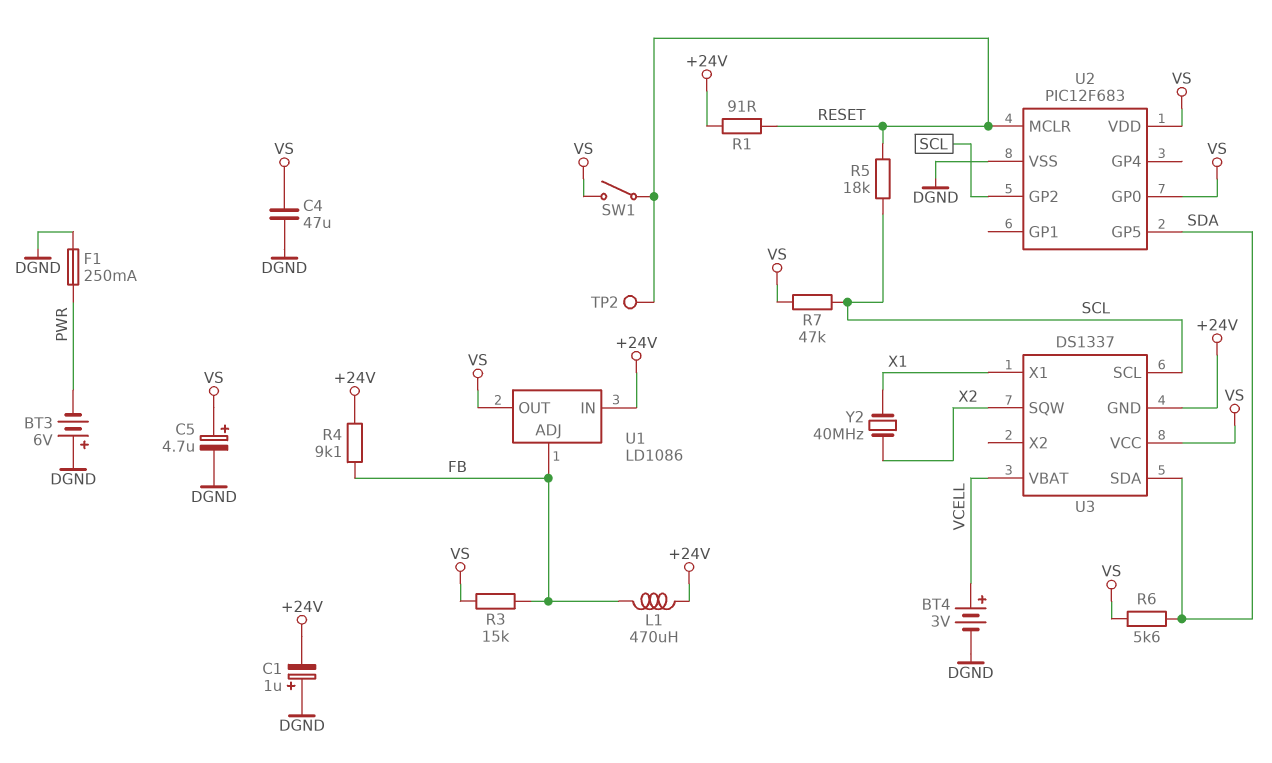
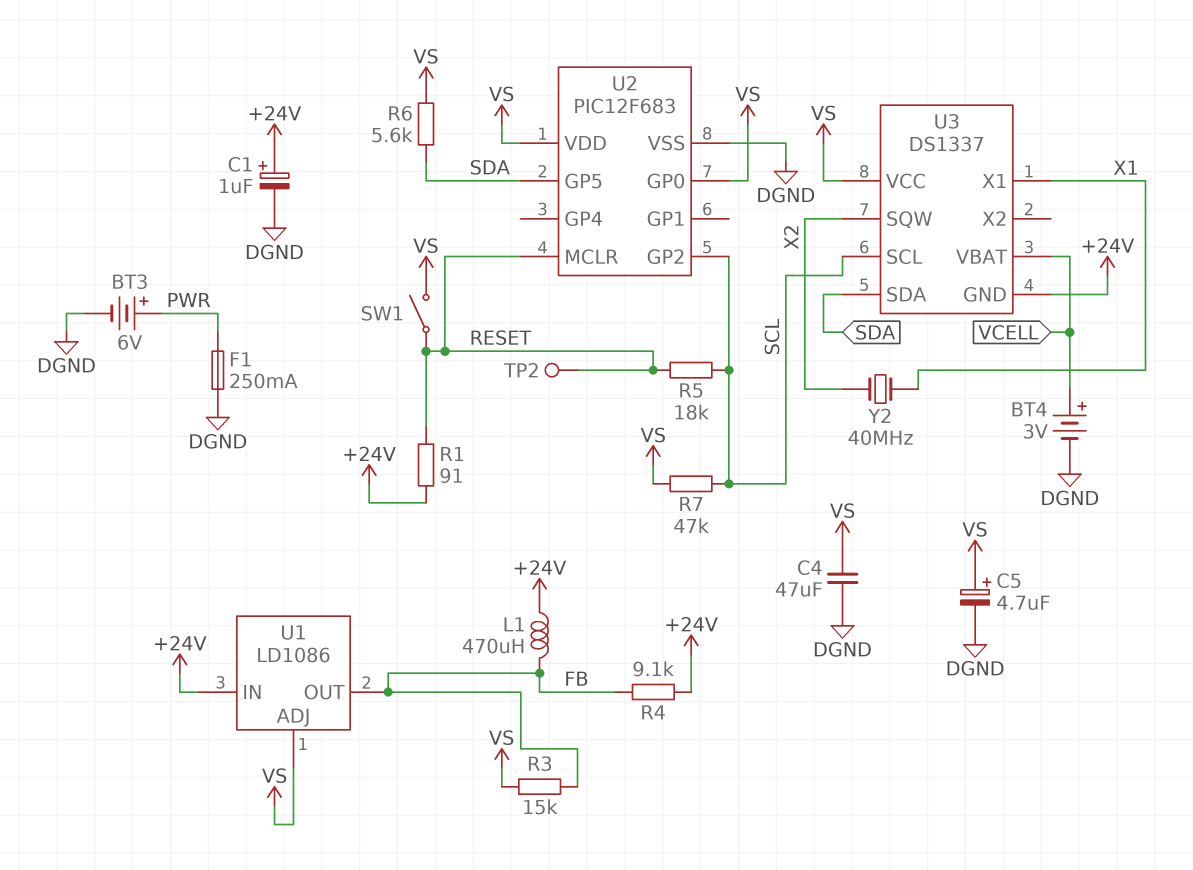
BT3: 6V (plus DGND, minus PWR) -> 6V (plus PWR, minus DGND)
C1: 1uF (plus DGND, minus +24V) -> 1uF (plus +24V, minus DGND)
U1 pin ADJ: FB -> VS
U1 pin OUT: VS -> FB

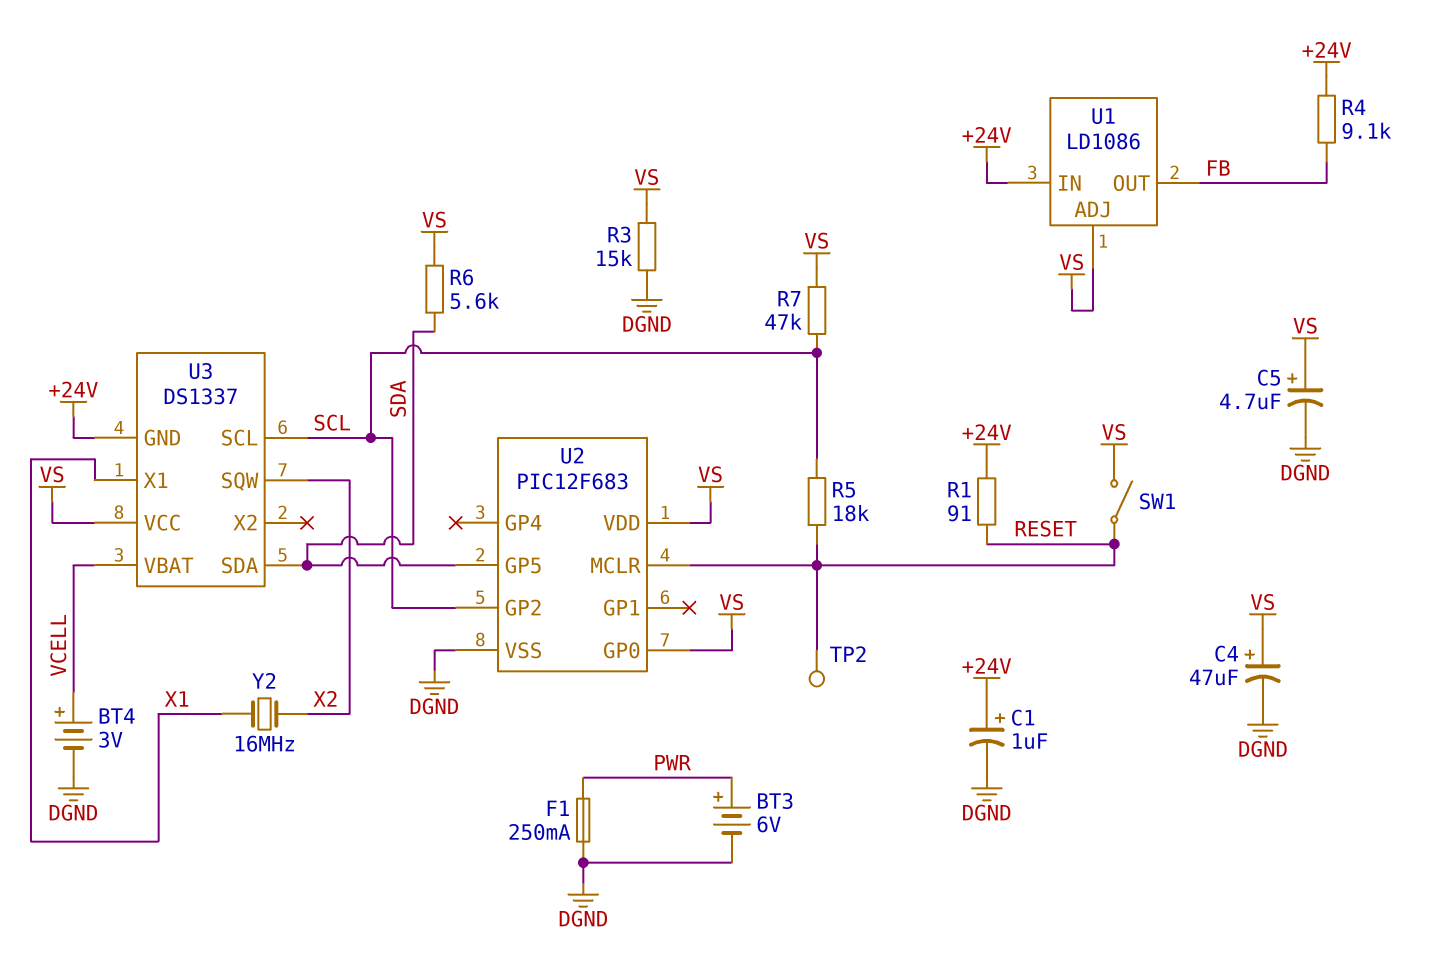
C4: 47uF (DGND, VS) -> 47uF (plus VS, minus DGND)
L1: 470uH (+24V, FB) -> none
R3: 15k (FB, VS) -> 15k (DGND, VS)
Y2: 40MHz (X1, X2) -> 16MHz (X1, X2)

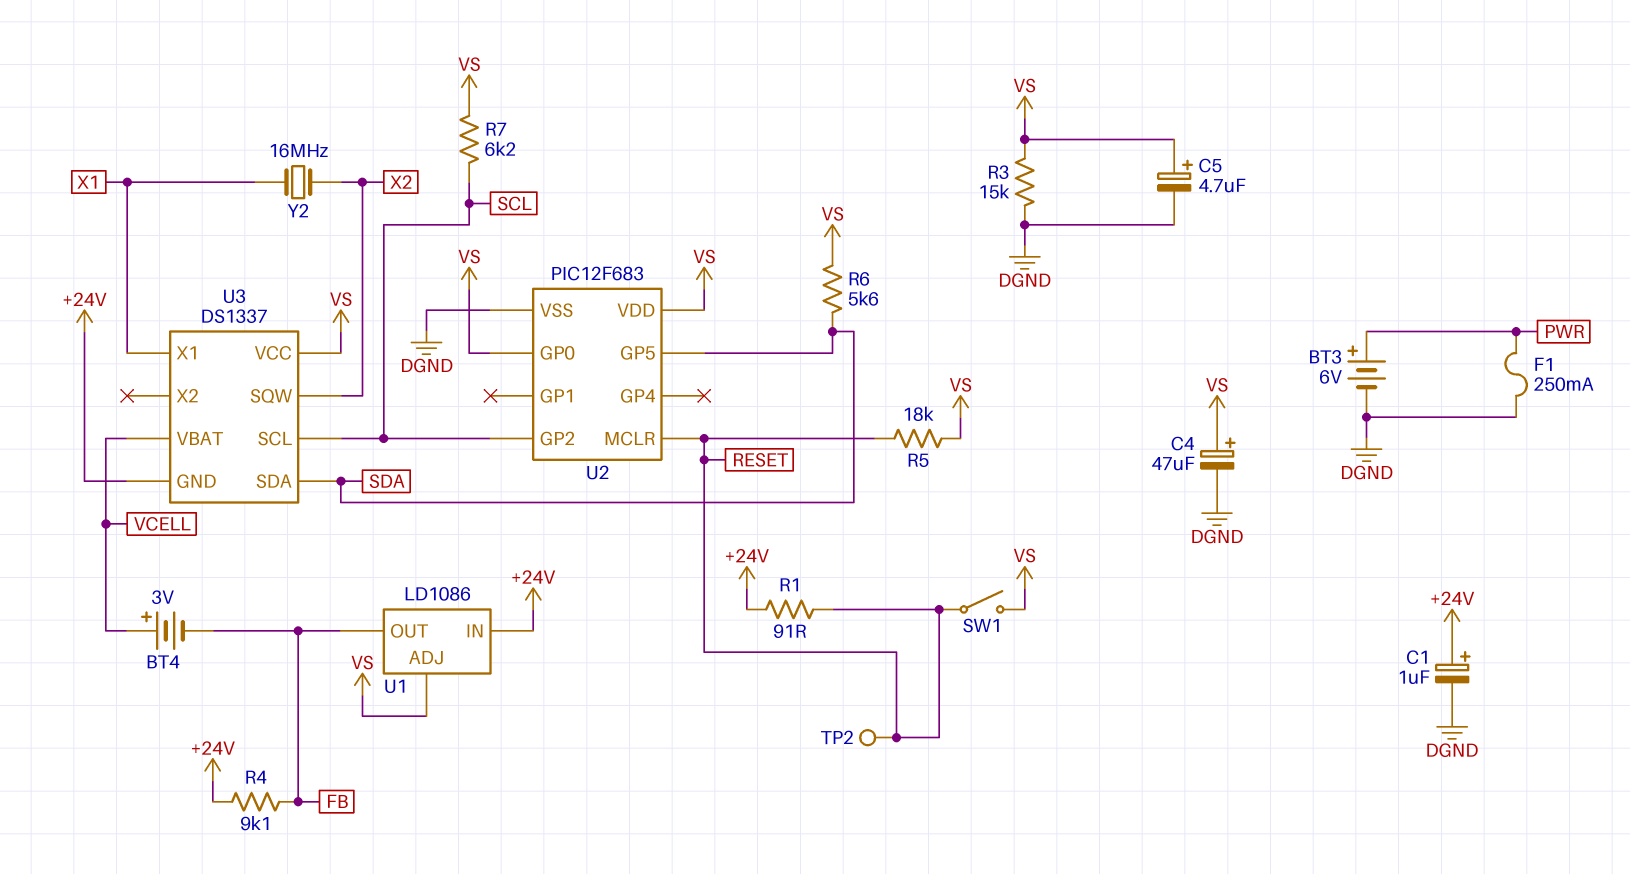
BT4: 3V (plus VCELL, minus DGND) -> 3V (plus VCELL, minus FB)
R5: 18k (RESET, SCL) -> 18k (RESET, VS)
R7: 47k (SCL, VS) -> 6.2k (SCL, VS)

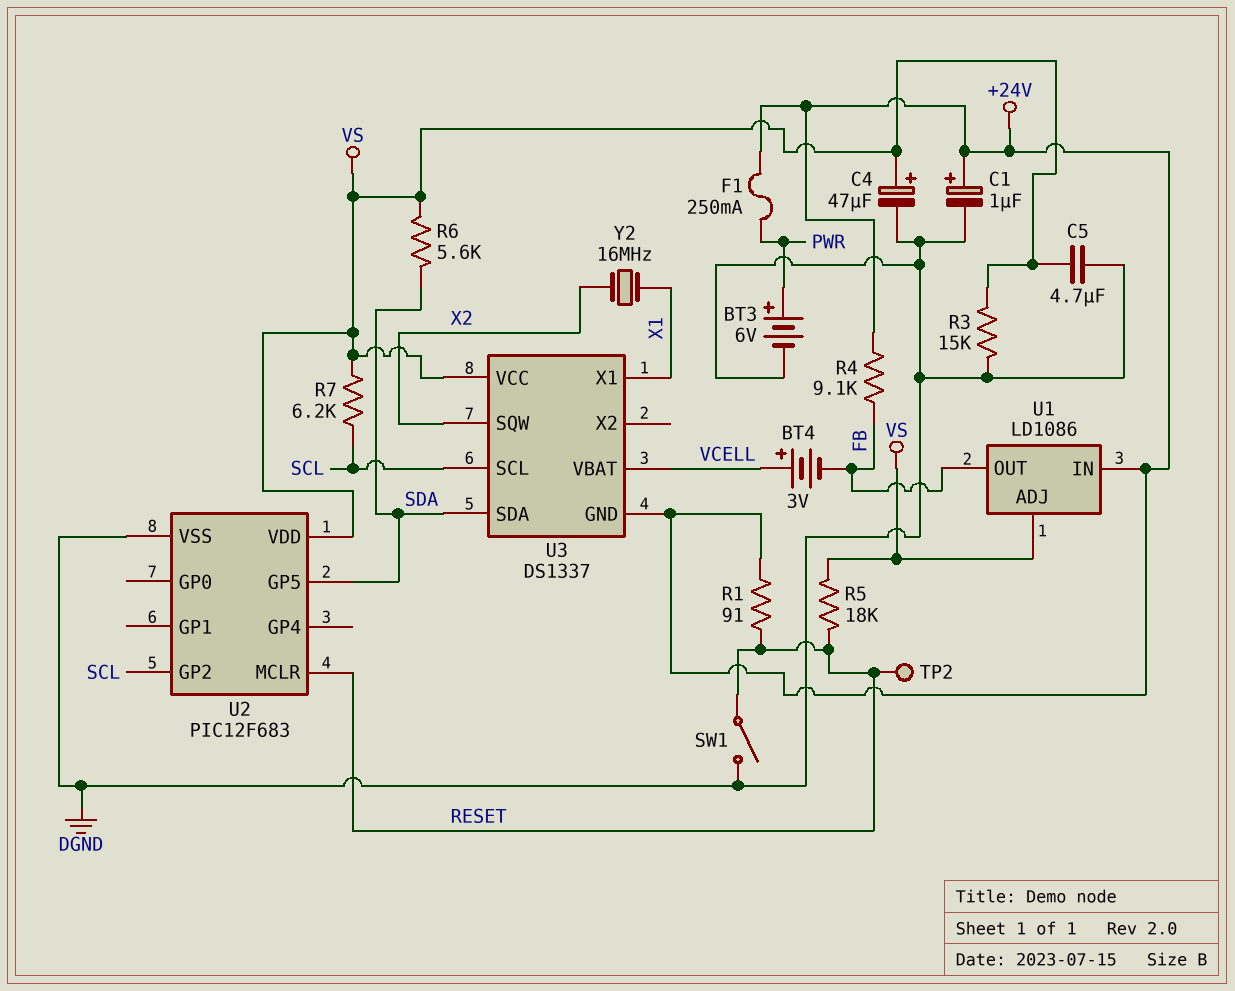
C5: 4.7uF (plus VS, minus DGND) -> 4.7uF (DGND, VS)
F1: 250mA (DGND, PWR) -> 250mA (+24V, PWR)
SW1: switch (RESET, VS) -> switch (DGND, RESET)
U2 pin GP0: VS -> none

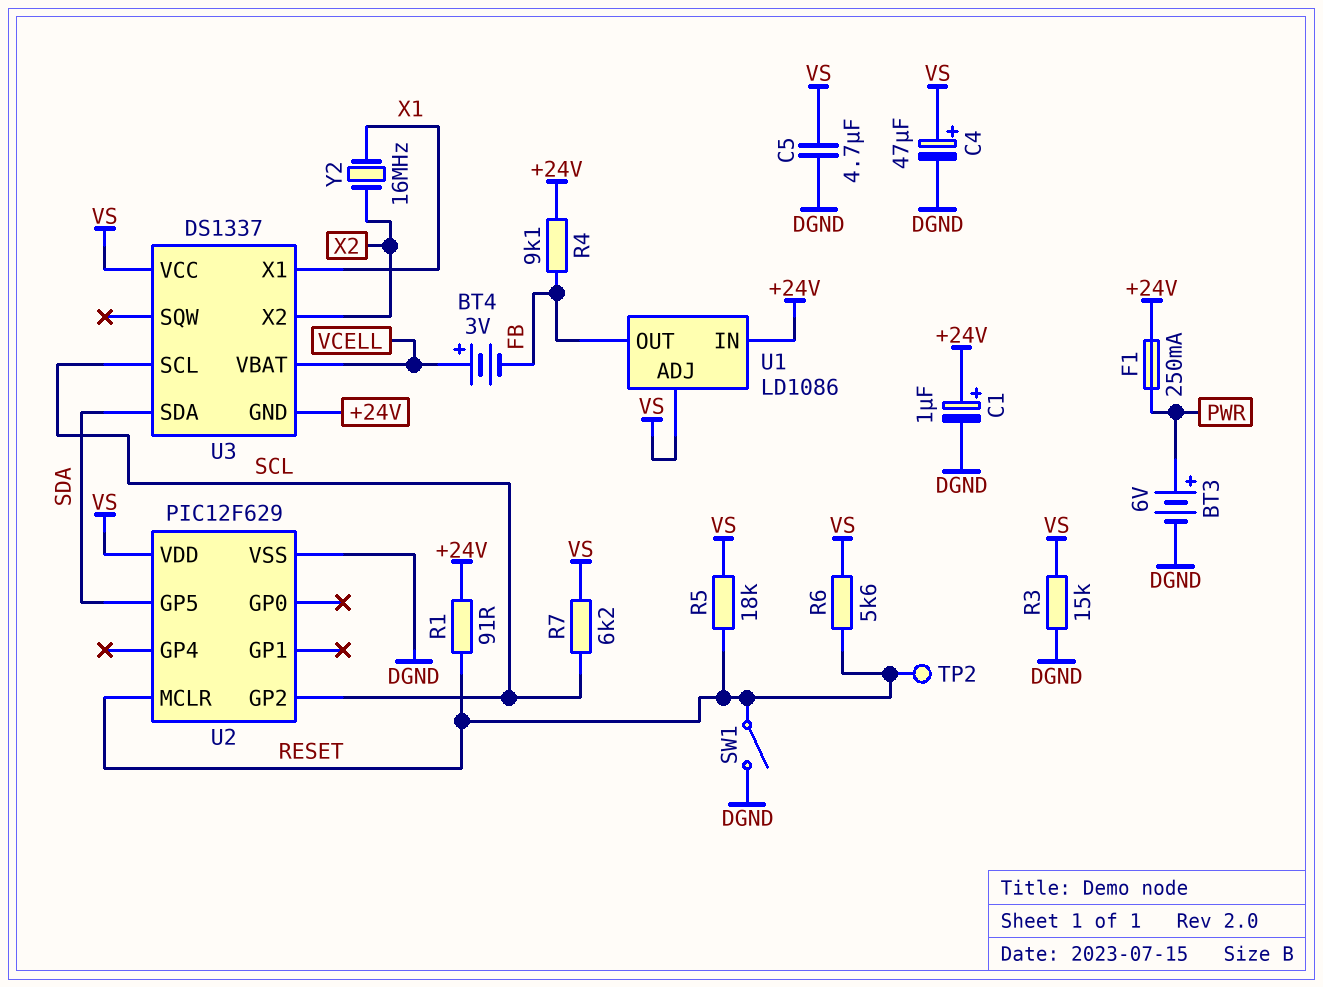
R6: 5.6k (SDA, VS) -> 5.6k (RESET, VS)
U2: PIC12F683 -> PIC12F629
U3 pin SQW: X2 -> none
U3 pin X2: none -> X2

